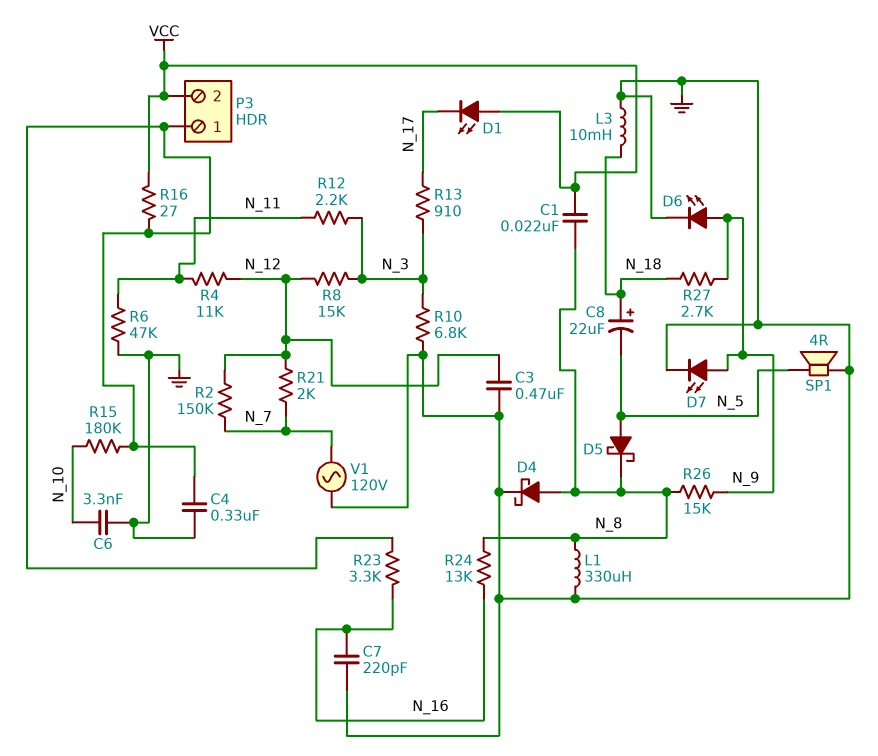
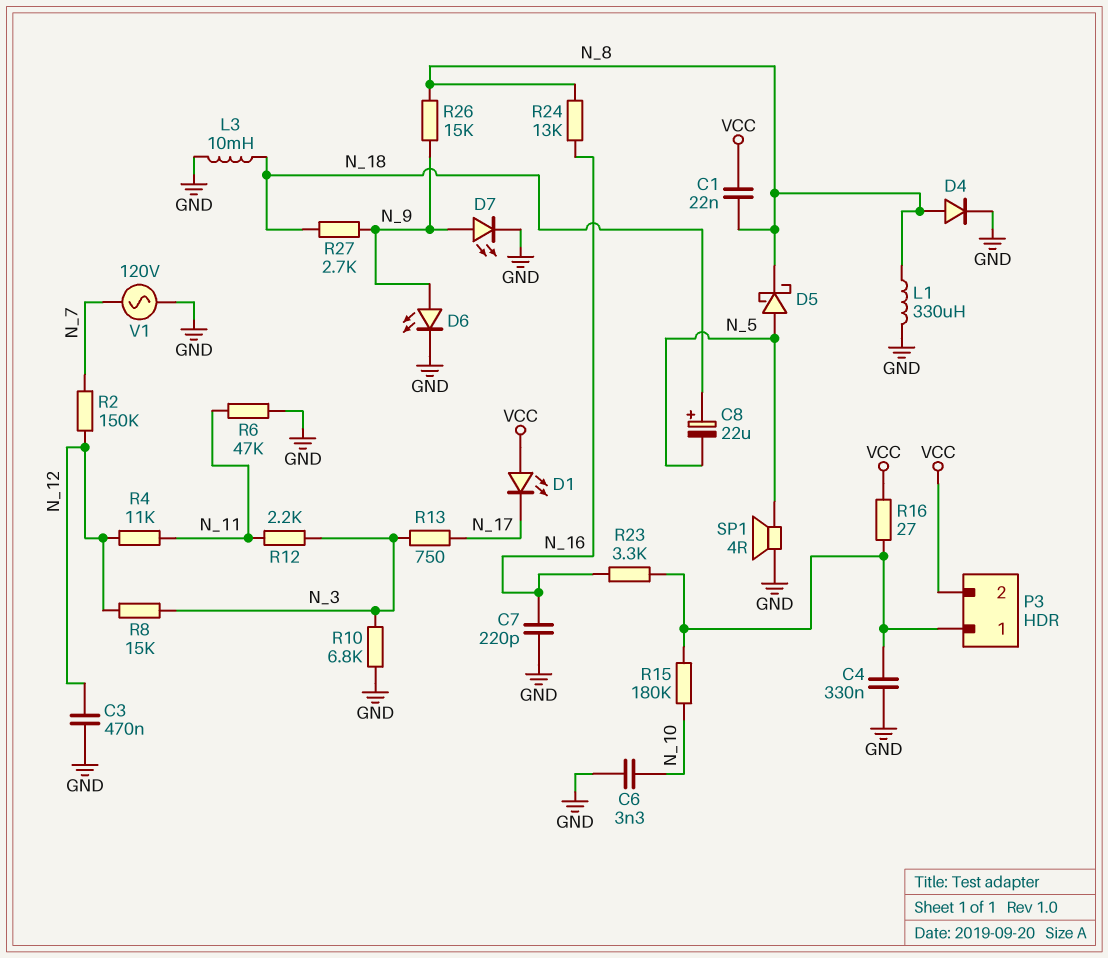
D4: schottky (A N_8, K GND) -> diode (A N_8, K GND)
R13: 910 (N_3, N_17) -> 750 (N_3, N_17)
R21: 2k (N_7, N_12) -> none

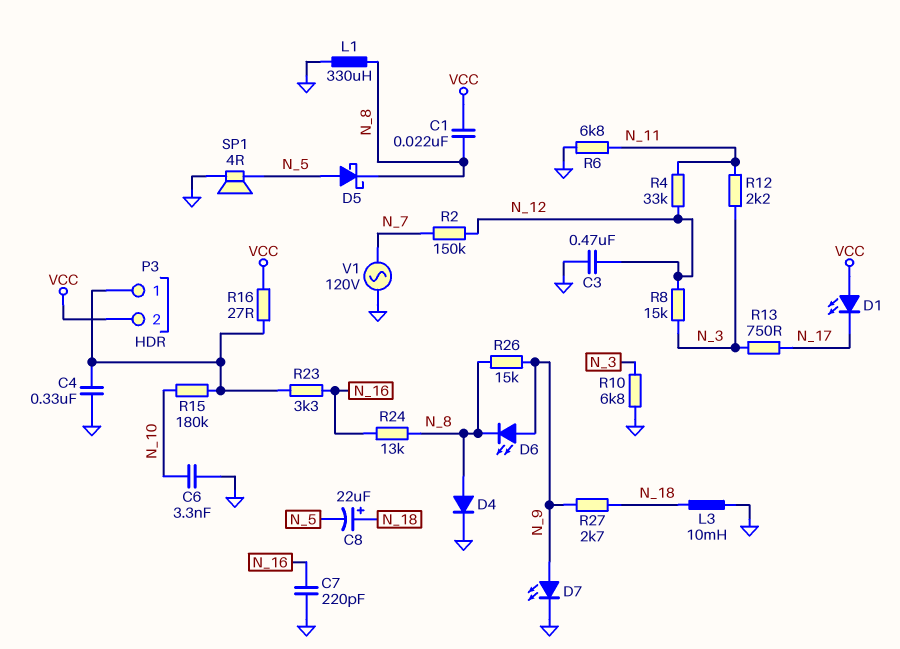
D6: LED (A N_9, K GND) -> LED (A N_9, K N_8)
R4: 11k (N_11, N_12) -> 33k (N_11, N_12)
R6: 47k (GND, N_11) -> 6.8k (GND, N_11)

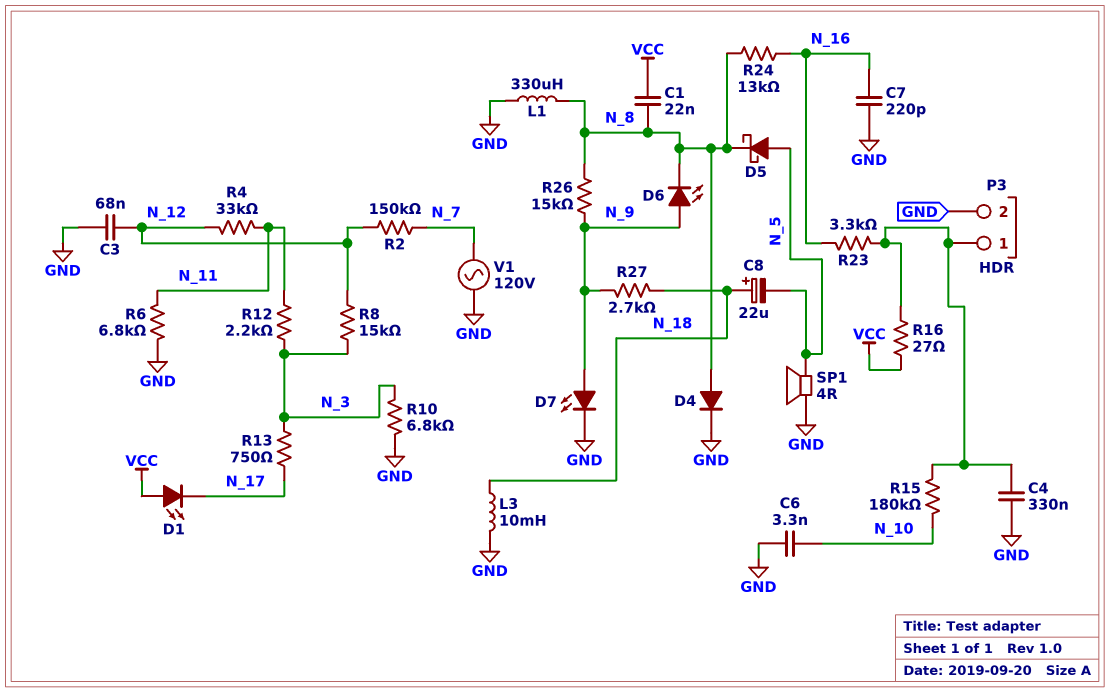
C3: 470nF (GND, N_12) -> 68nF (GND, N_12)
P3 pin 2: VCC -> GND

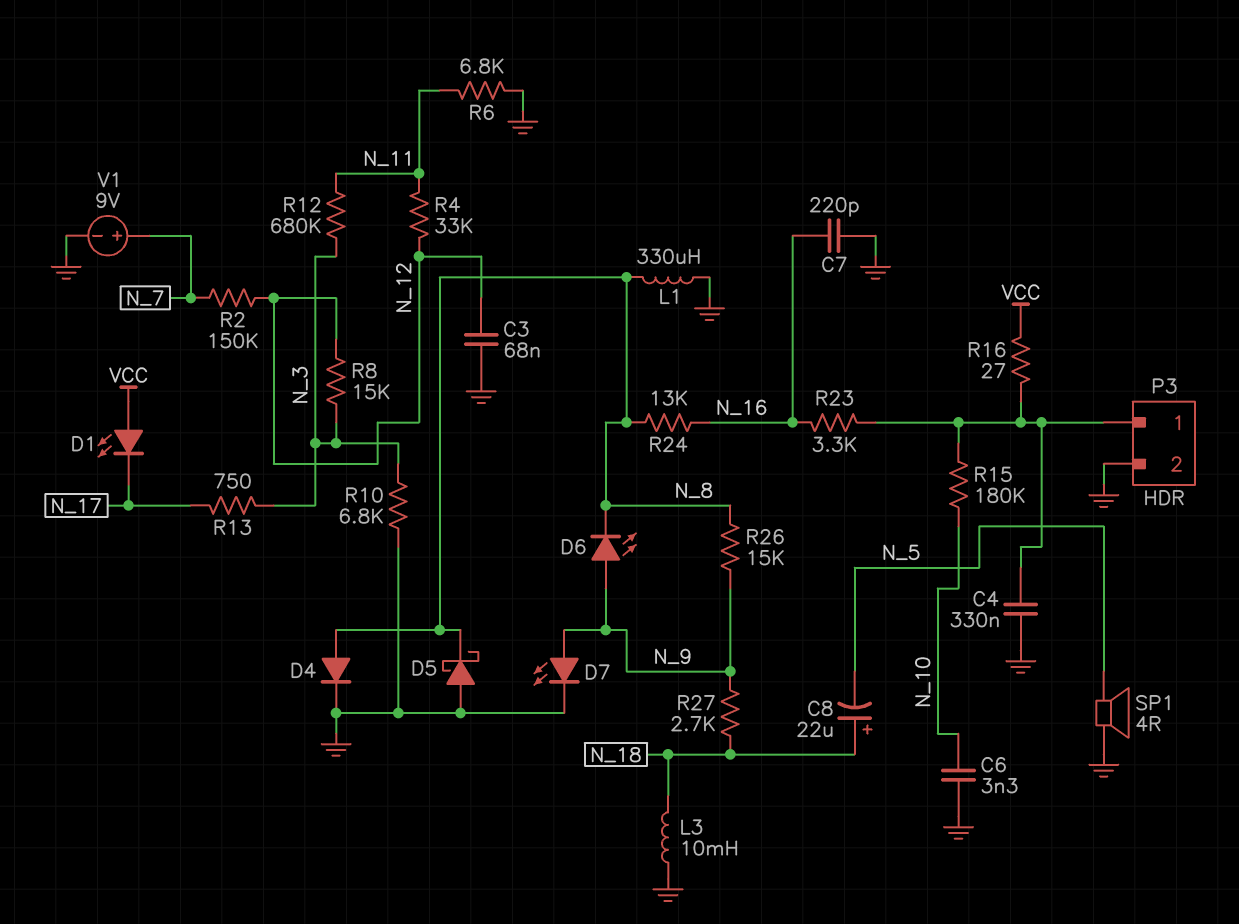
C1: 22nF (N_8, VCC) -> none
D5: schottky (A N_5, K N_8) -> schottky (A GND, K N_8)
R12: 2.2k (N_3, N_11) -> 680k (N_3, N_11)
V1: AC 120V (GND, N_7) -> 9V (plus N_7, minus GND)

